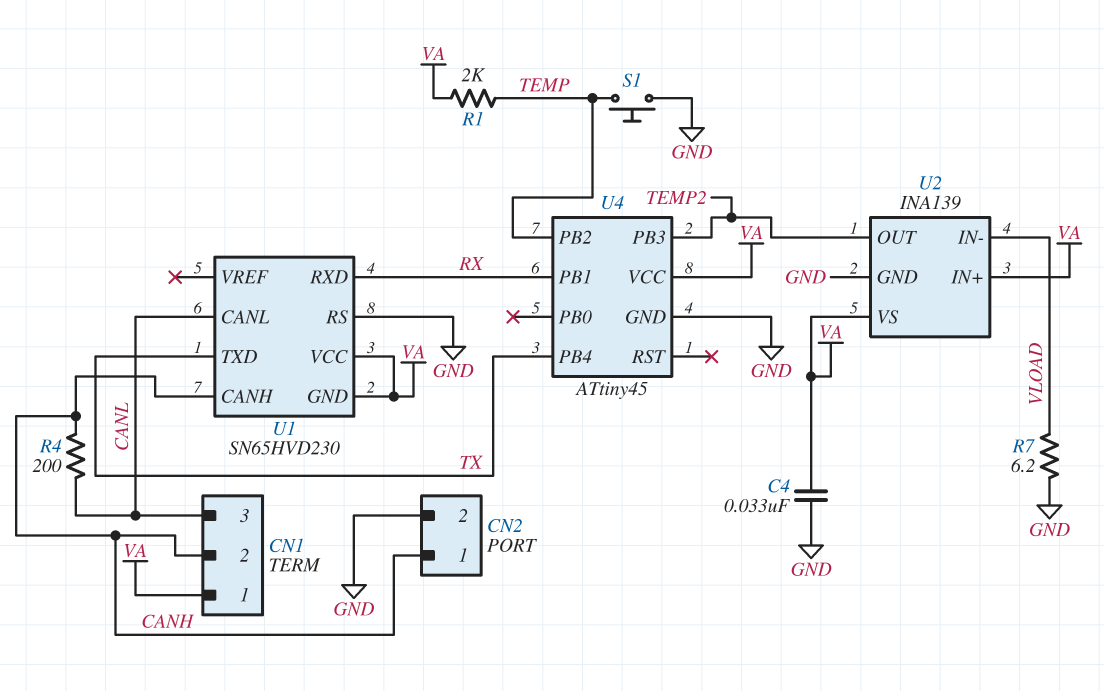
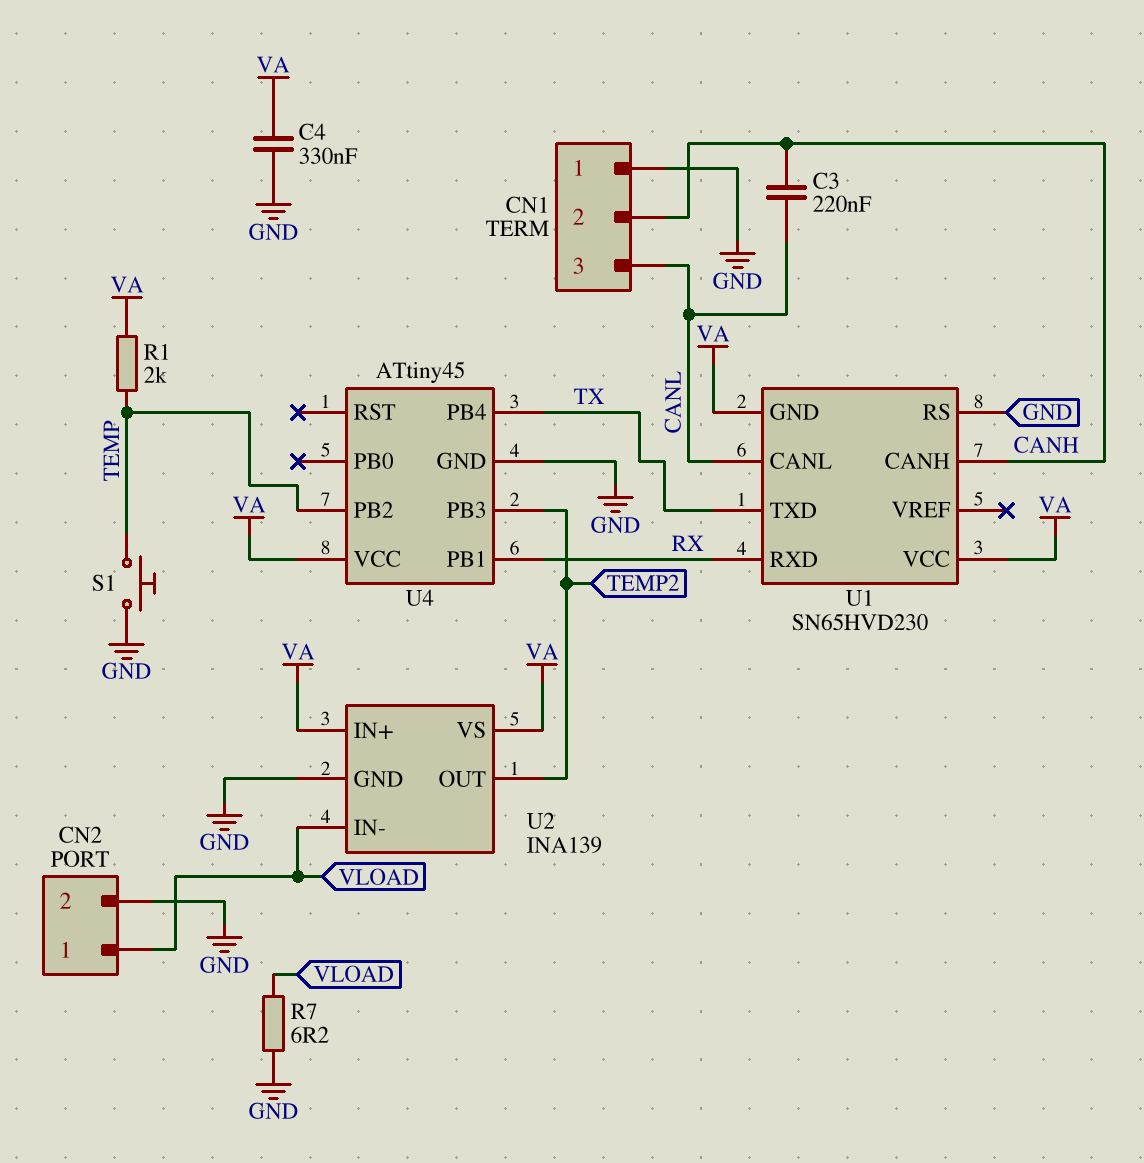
C3: none -> 220nF (CANH, CANL)
C4: 33nF (GND, VA) -> 330nF (GND, VA)
CN1 pin 1: VA -> GND
CN2 pin 1: CANH -> VLOAD
R4: 200 (CANH, CANL) -> none

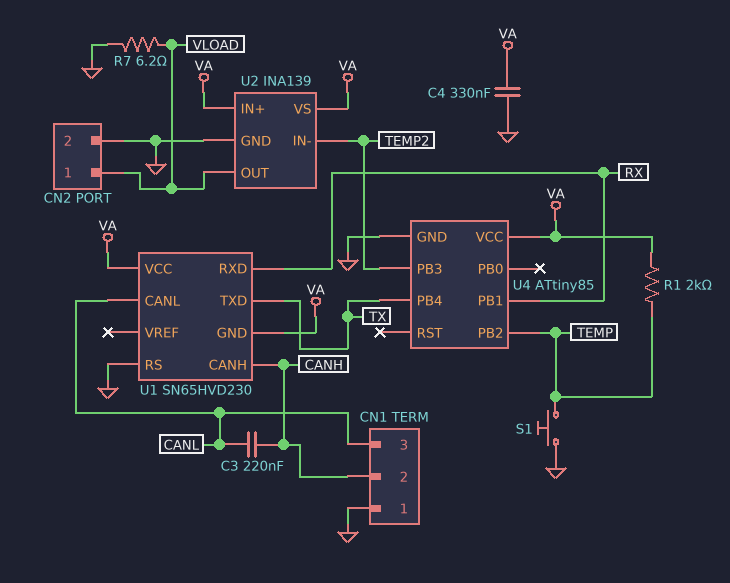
U2 pin IN-: VLOAD -> TEMP2
U2 pin OUT: TEMP2 -> VLOAD
U4: ATtiny45 -> ATtiny85

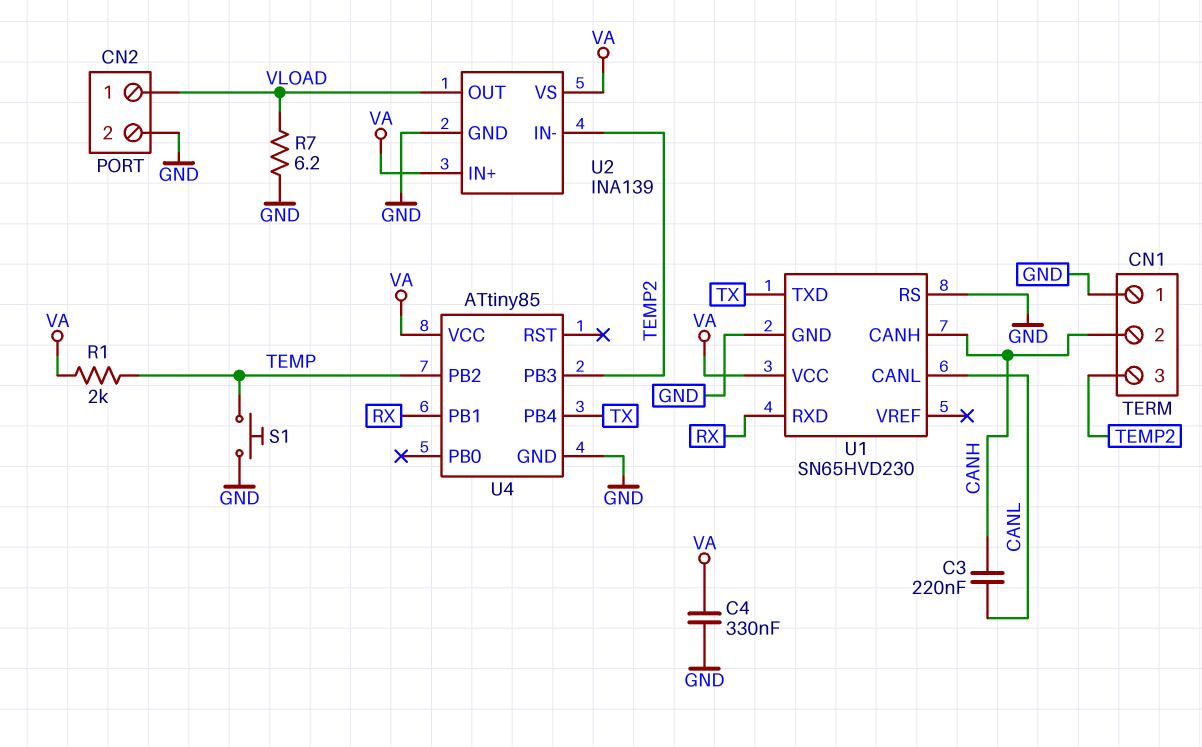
CN1 pin 3: CANL -> TEMP2
U1 pin GND: VA -> GND

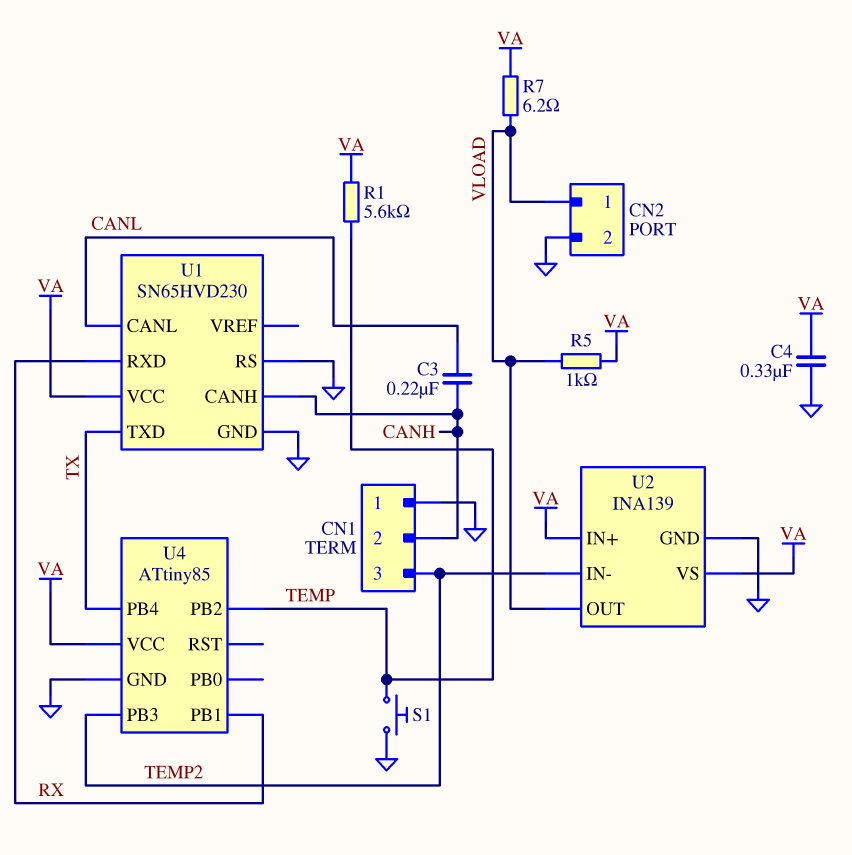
R1: 2k (TEMP, VA) -> 5.6k (TEMP, VA)
R5: none -> 1k (VA, VLOAD)
R7: 6.2 (GND, VLOAD) -> 6.2 (VA, VLOAD)

